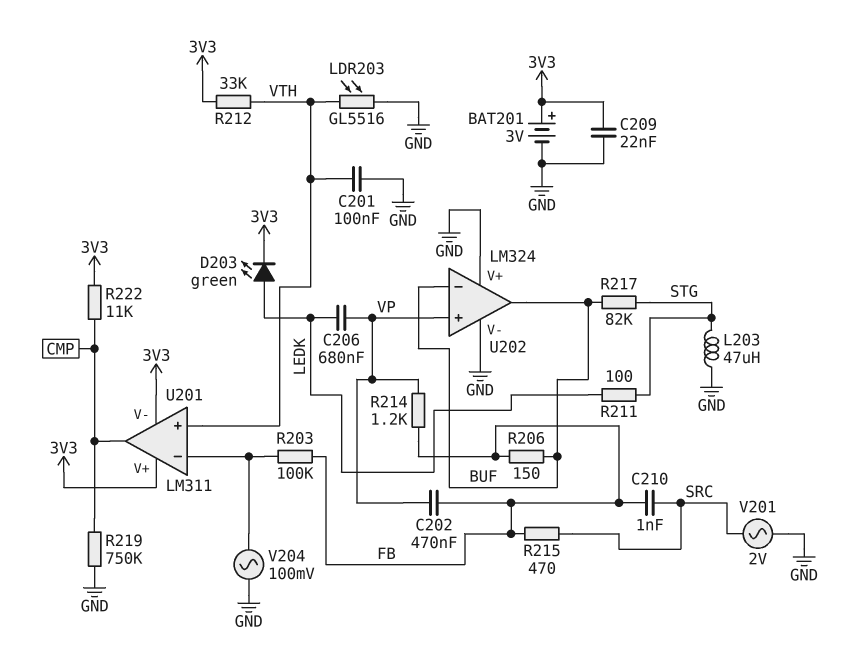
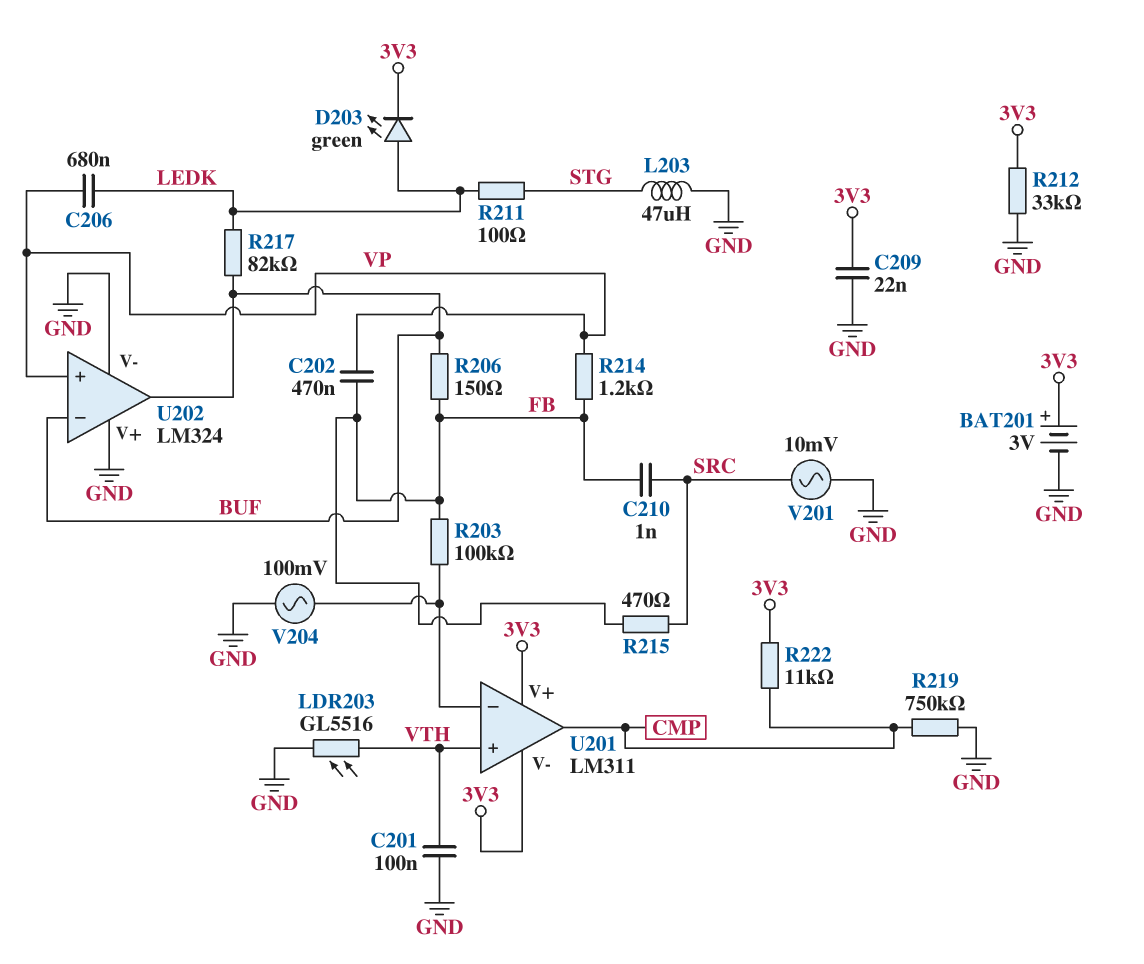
R212: 33k (3V3, VTH) -> 33k (3V3, GND)
R217: 82k (BUF, STG) -> 82k (BUF, LEDK)
V201: AC 2V (GND, SRC) -> AC 10mV (GND, SRC)

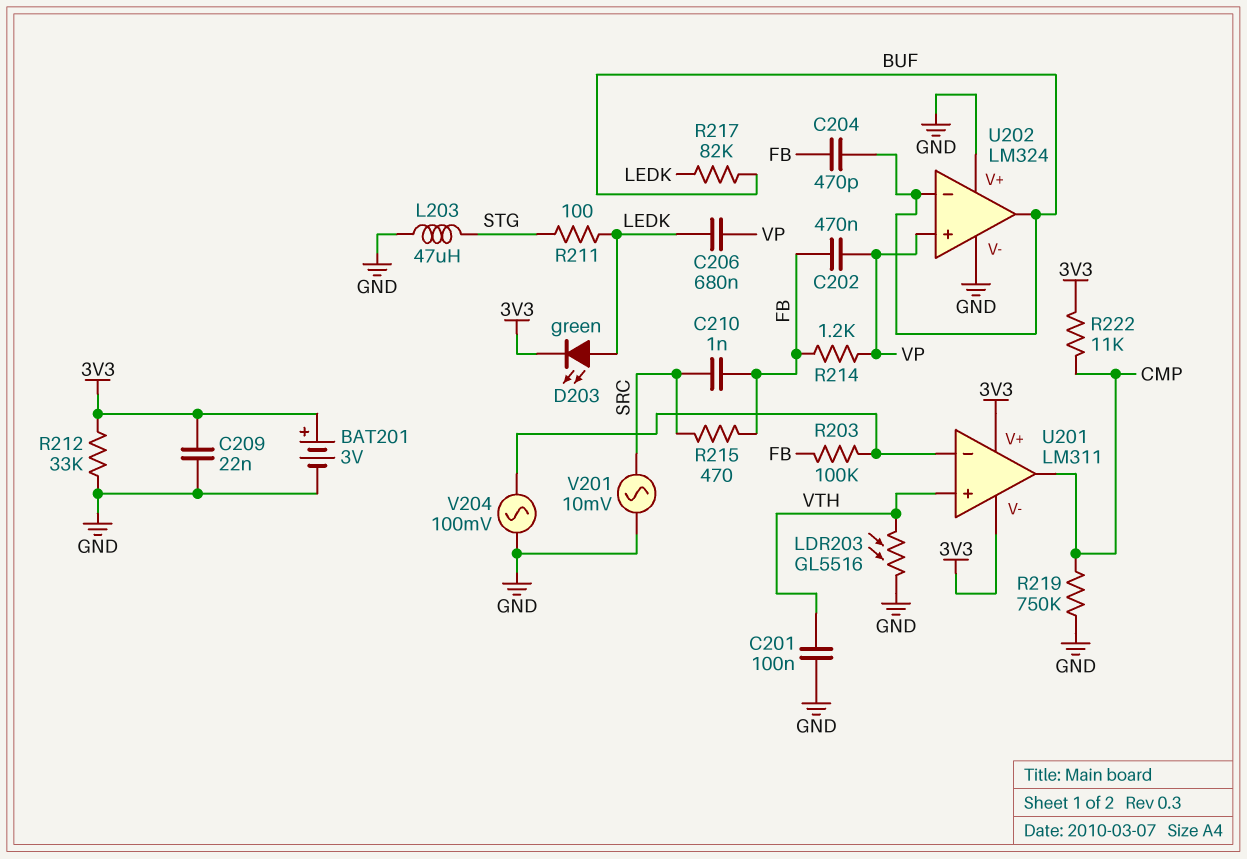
C204: none -> 470pF (BUF, FB)
R206: 150 (BUF, FB) -> none

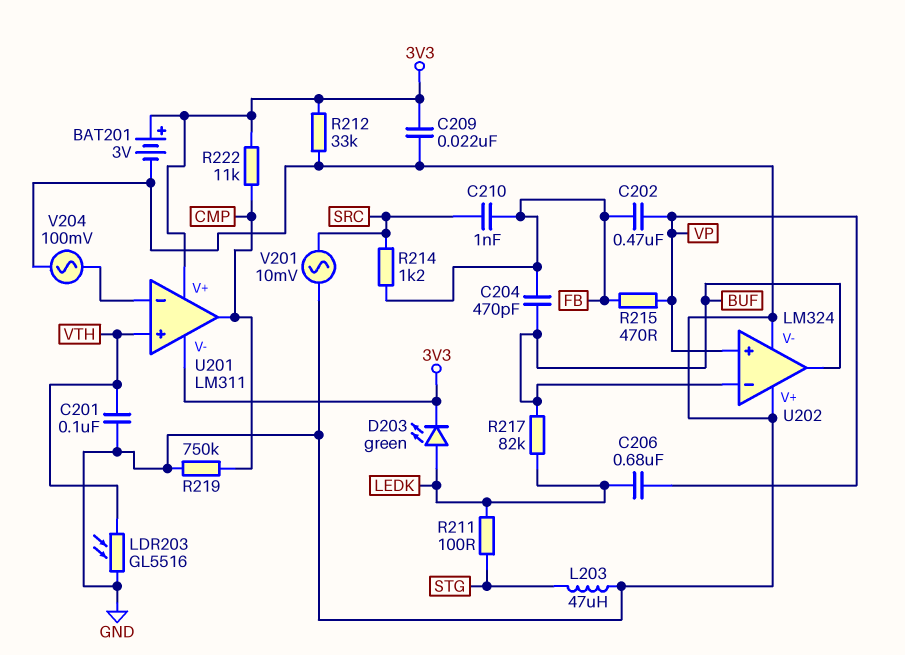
R203: 100k (FB, U201/in-) -> none
R214: 1.2k (FB, VP) -> 1.2k (FB, SRC)
R215: 470 (FB, SRC) -> 470 (FB, VP)

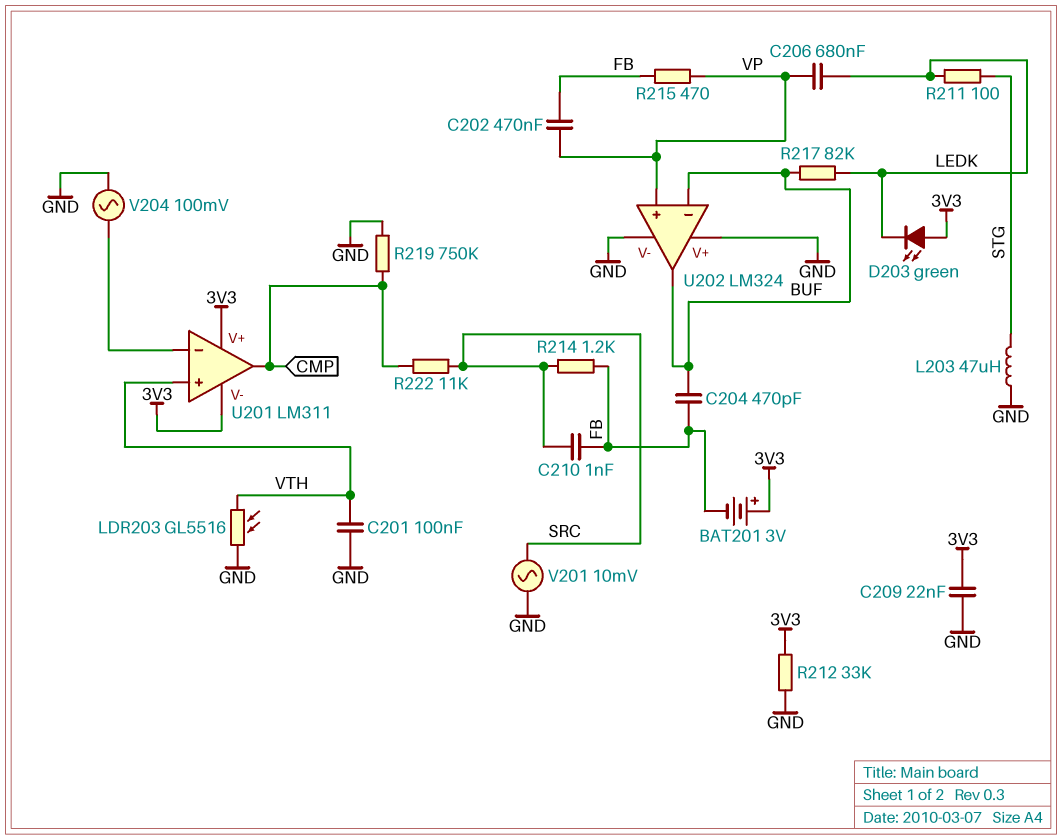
BAT201: 3V (plus 3V3, minus GND) -> 3V (plus 3V3, minus FB)
D203: LED green (A LEDK, K 3V3) -> LED green (A 3V3, K LEDK)
R222: 11k (3V3, CMP) -> 11k (CMP, SRC)

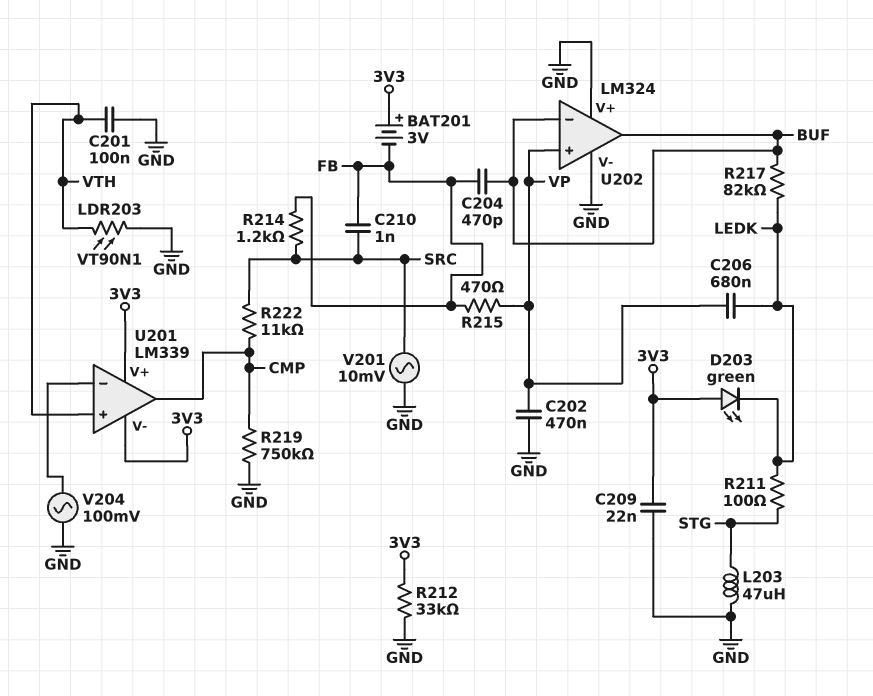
C202: 470nF (FB, VP) -> 470nF (GND, VP)
LDR203: GL5516 (GND, VTH) -> VT90N1 (GND, VTH)
U201: LM311 -> LM339

